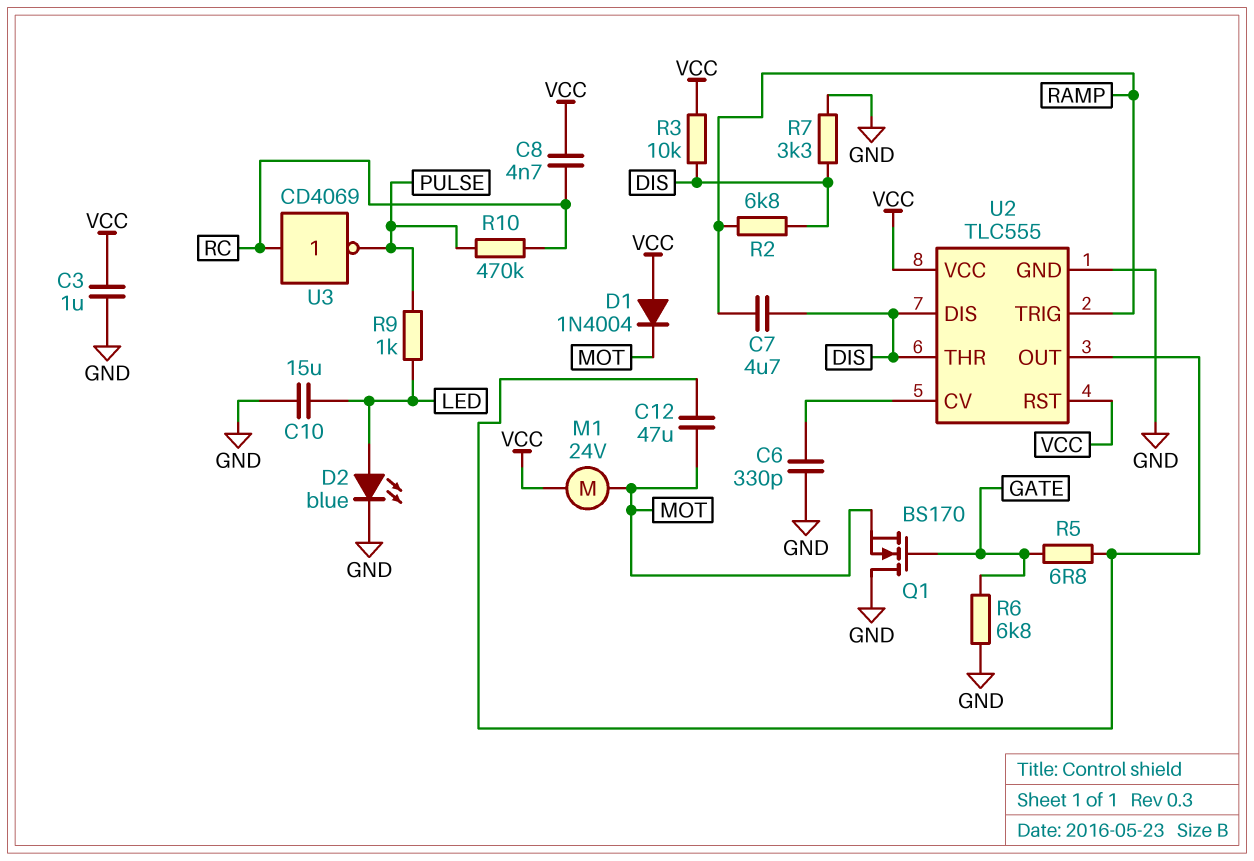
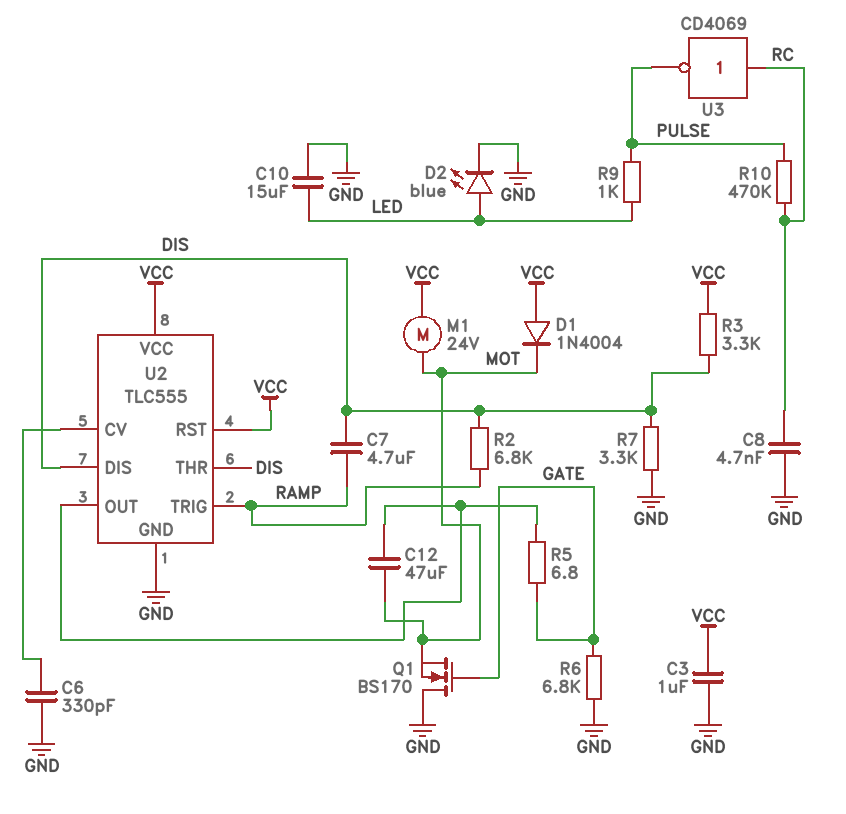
C8: 4.7nF (RC, VCC) -> 4.7nF (GND, RC)
R3: 10k (DIS, VCC) -> 3.3k (DIS, VCC)

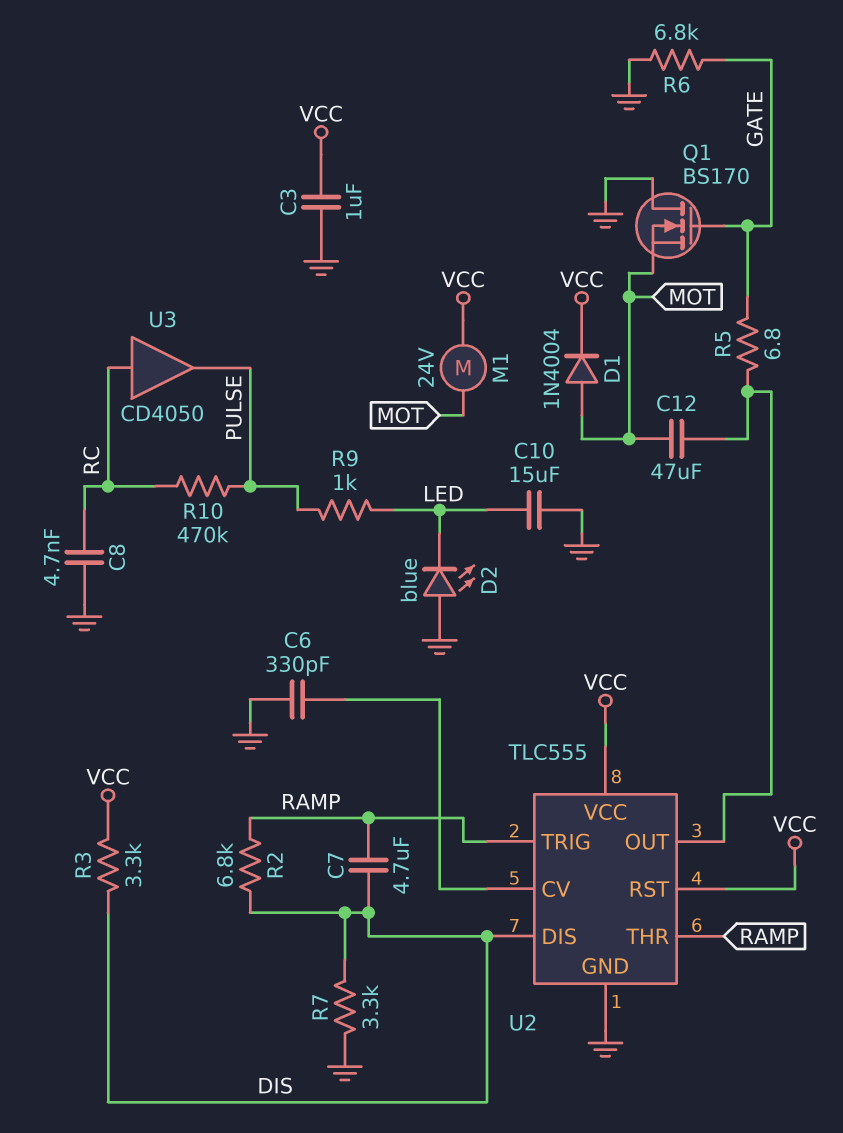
D1: diode 1N4004 (A VCC, K MOT) -> diode 1N4004 (A MOT, K VCC)
D2: LED blue (A LED, K GND) -> LED blue (A GND, K LED)
U2 pin THR: DIS -> RAMP
U3: NOT CD4069 (in RC, out PULSE) -> buffer CD4050 (in RC, out PULSE)

